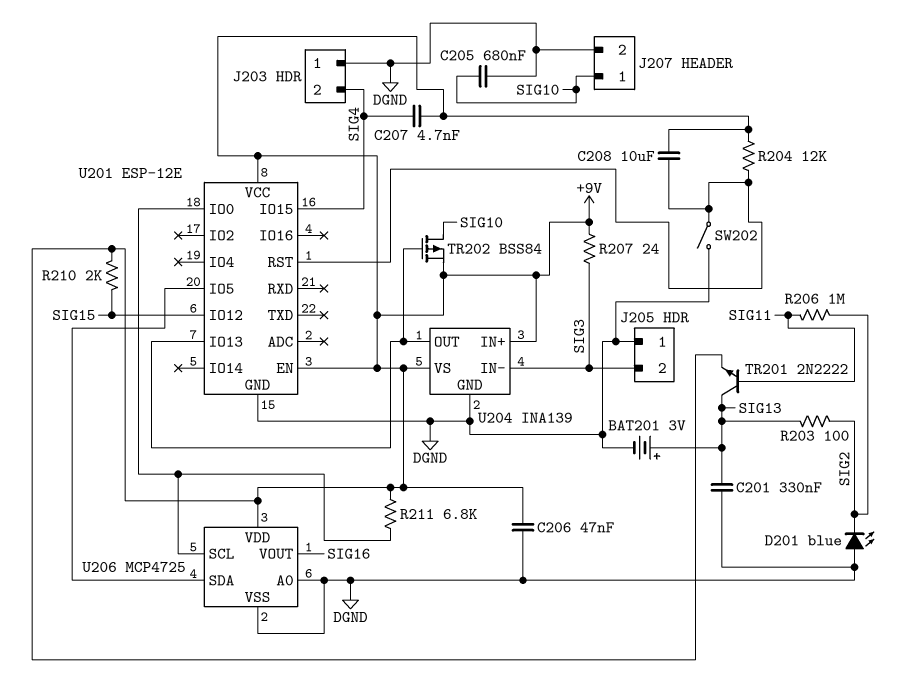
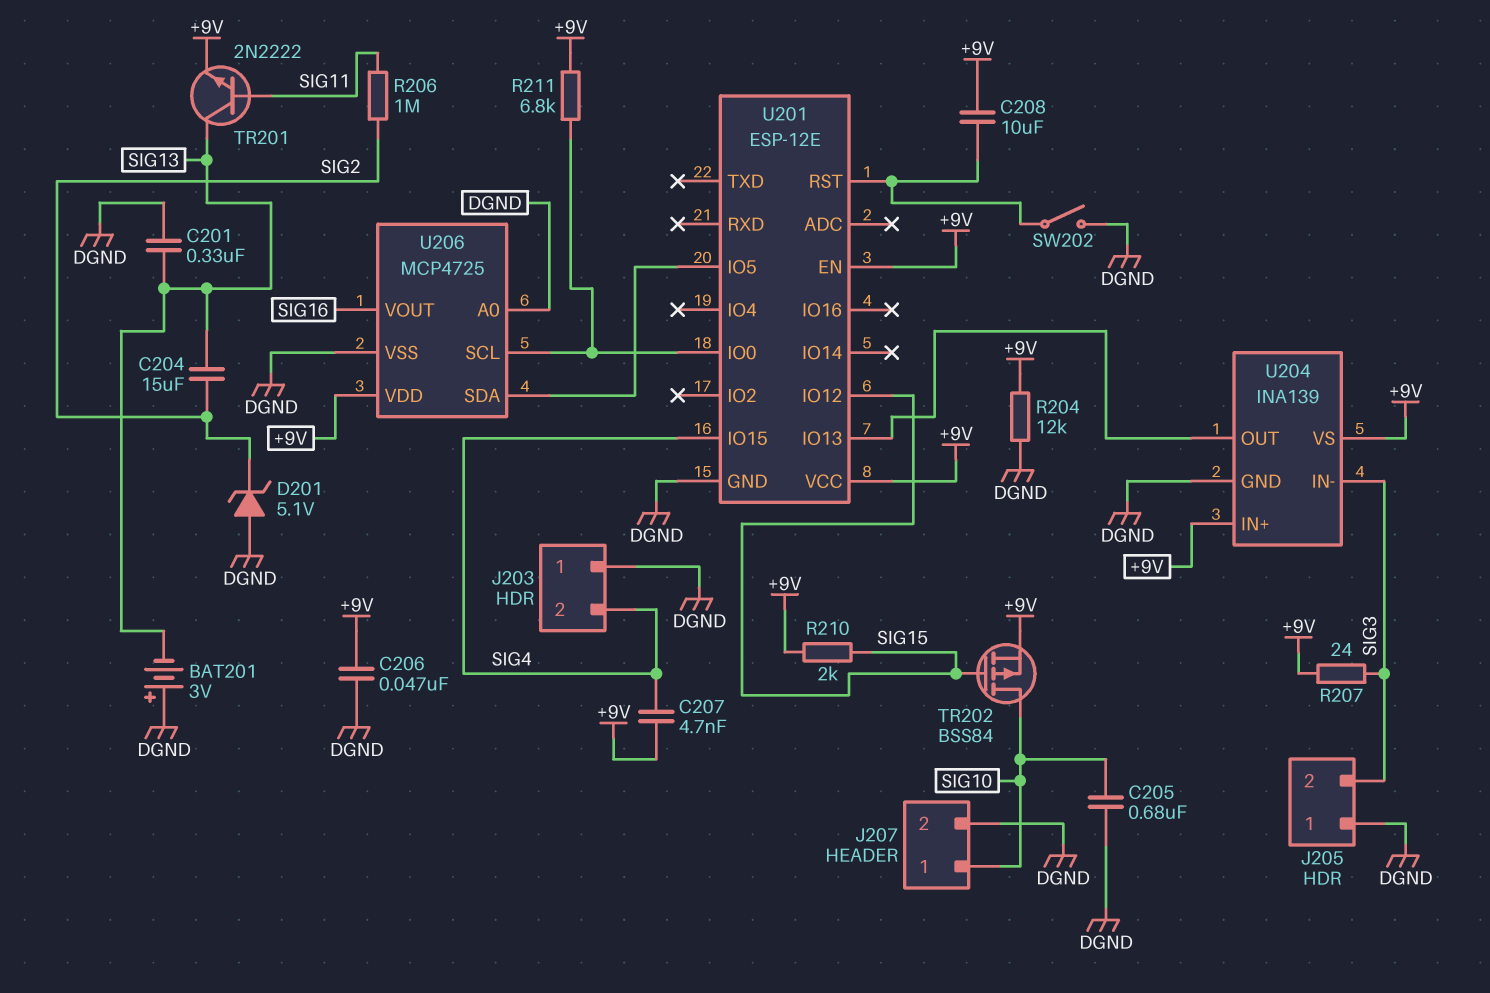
BAT201: 3V (plus SIG13, minus DGND) -> 3V (plus DGND, minus SIG13)
C204: none -> 15uF (SIG2, SIG13)
D201: LED blue (A DGND, K SIG2) -> zener 5.1V (A DGND, K SIG2)
R203: 100 (SIG2, SIG13) -> none
R204: 12k (+9V, U201/RST) -> 12k (+9V, DGND)
TR202: PMOS BSS84 (G U201/IO13, D SIG10, S +9V) -> PMOS BSS84 (G SIG15, D SIG10, S +9V)

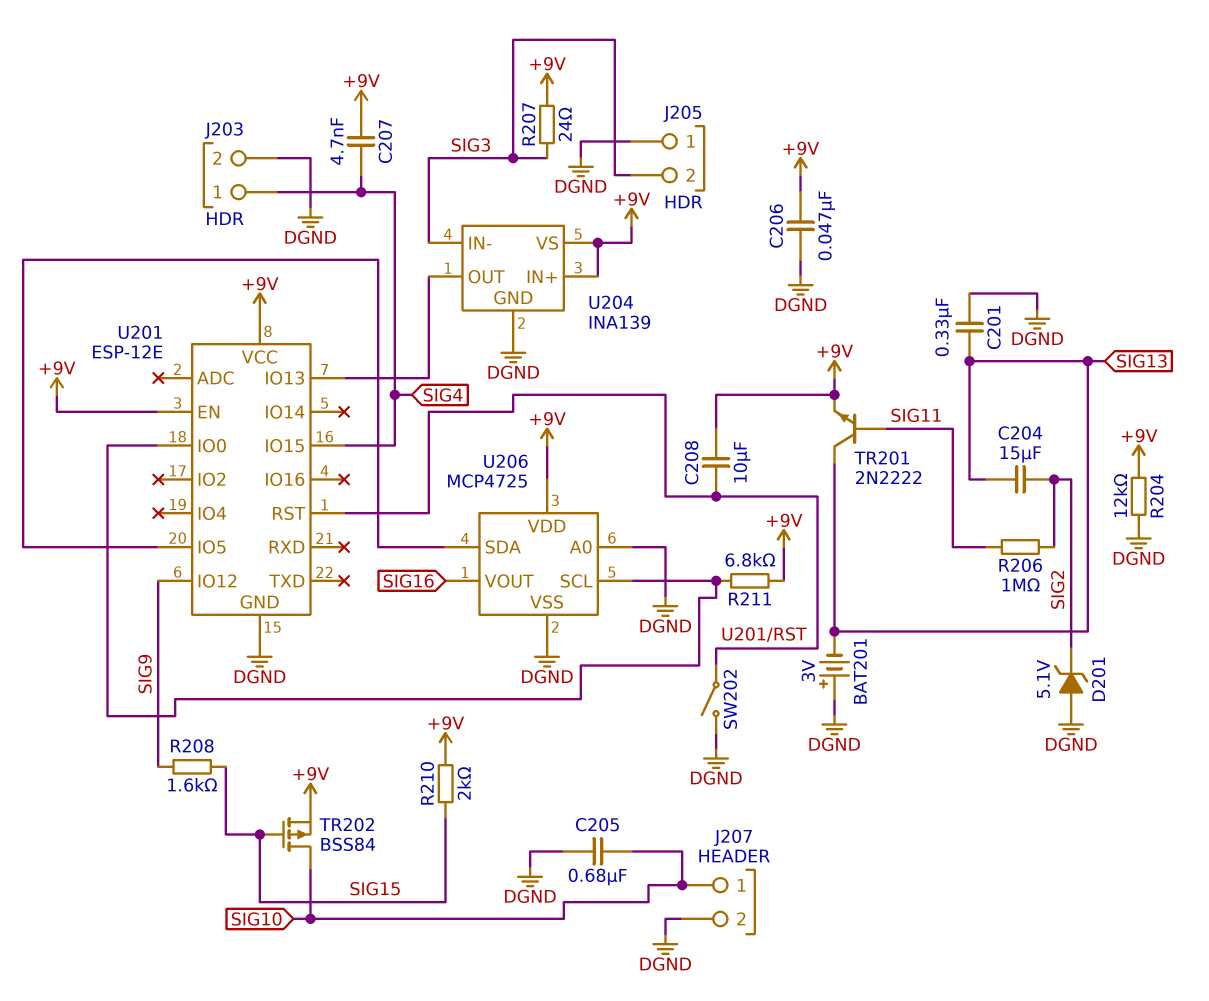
J203 pin 1: DGND -> SIG4
J203 pin 2: SIG4 -> DGND
R208: none -> 1.6k (SIG9, SIG15)
U201 pin IO12: SIG15 -> SIG9

